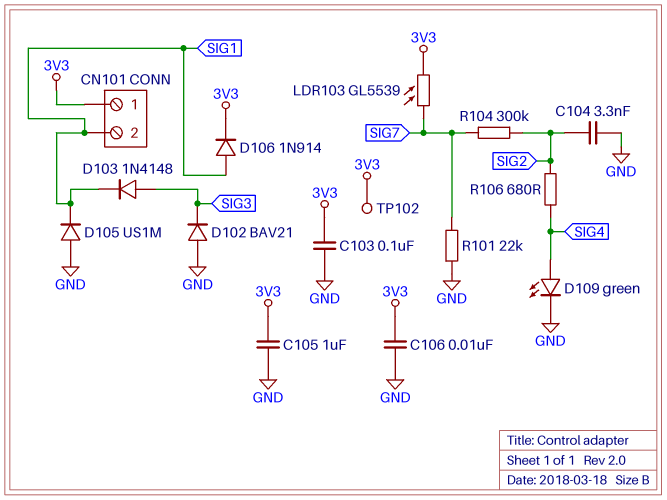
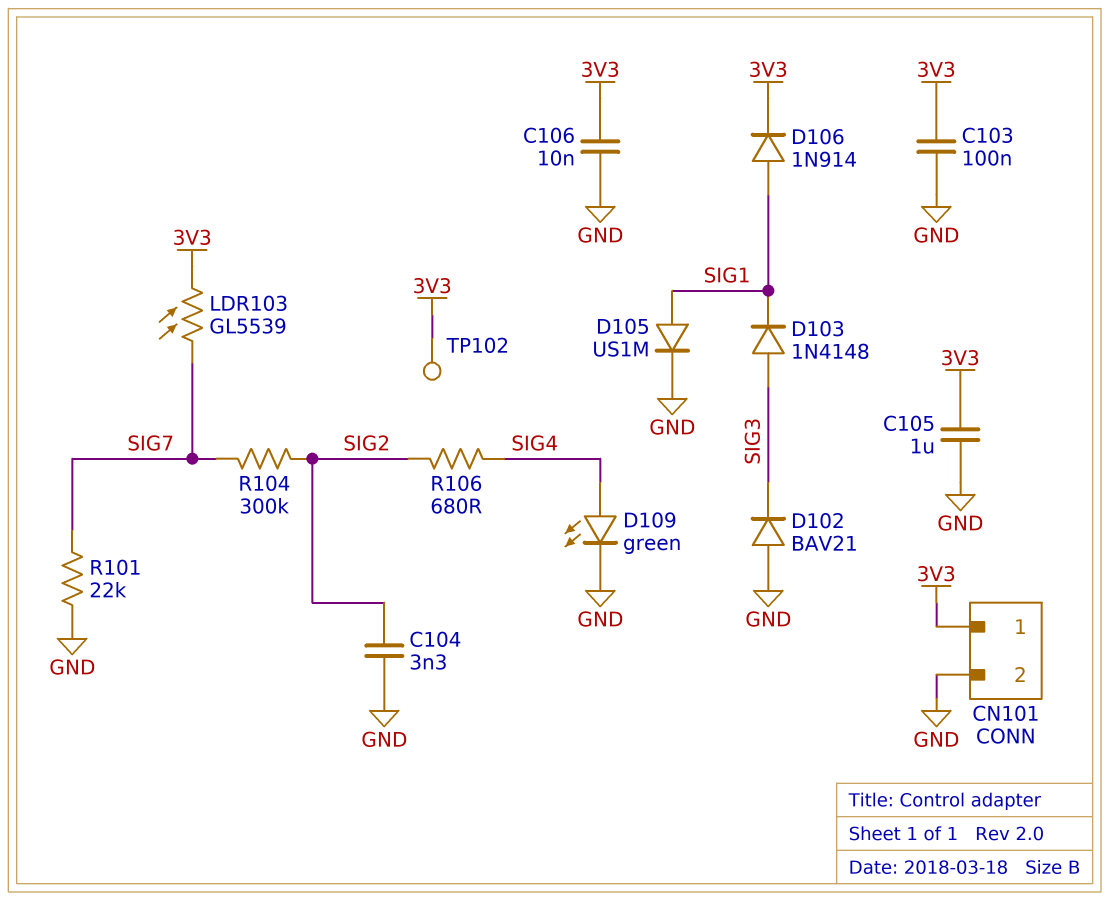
CN101 pin 2: SIG1 -> GND
D105: diode US1M (A GND, K SIG1) -> diode US1M (A SIG1, K GND)

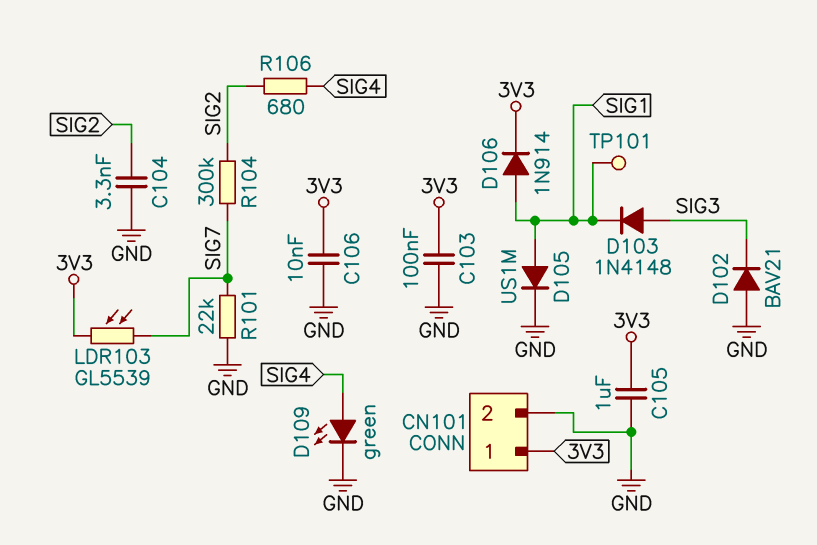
TP101: none -> test point (SIG1)
TP102: test point (3V3) -> none

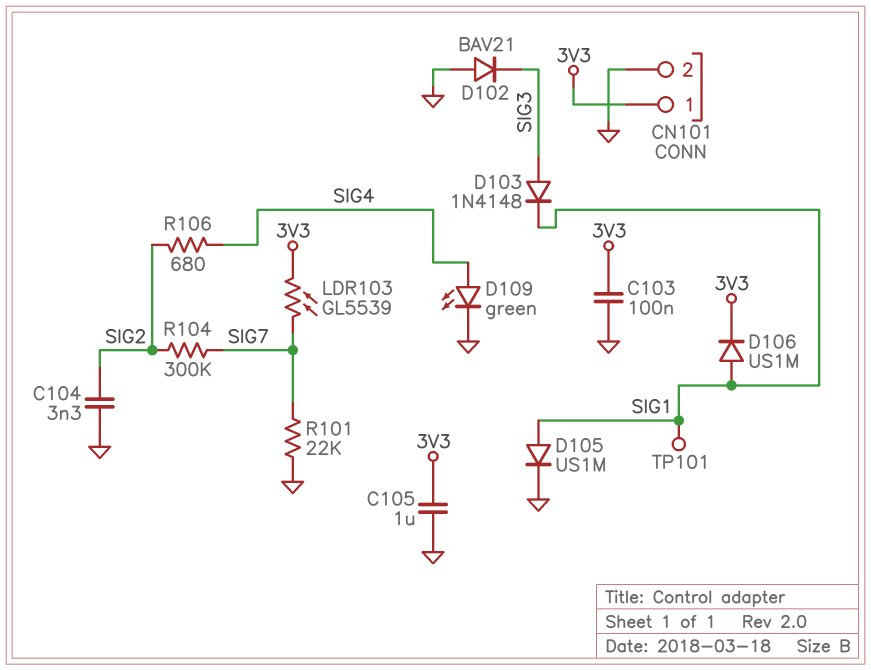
C106: 10nF (3V3, GND) -> none
D106: diode 1N914 (A SIG1, K 3V3) -> diode US1M (A SIG1, K 3V3)

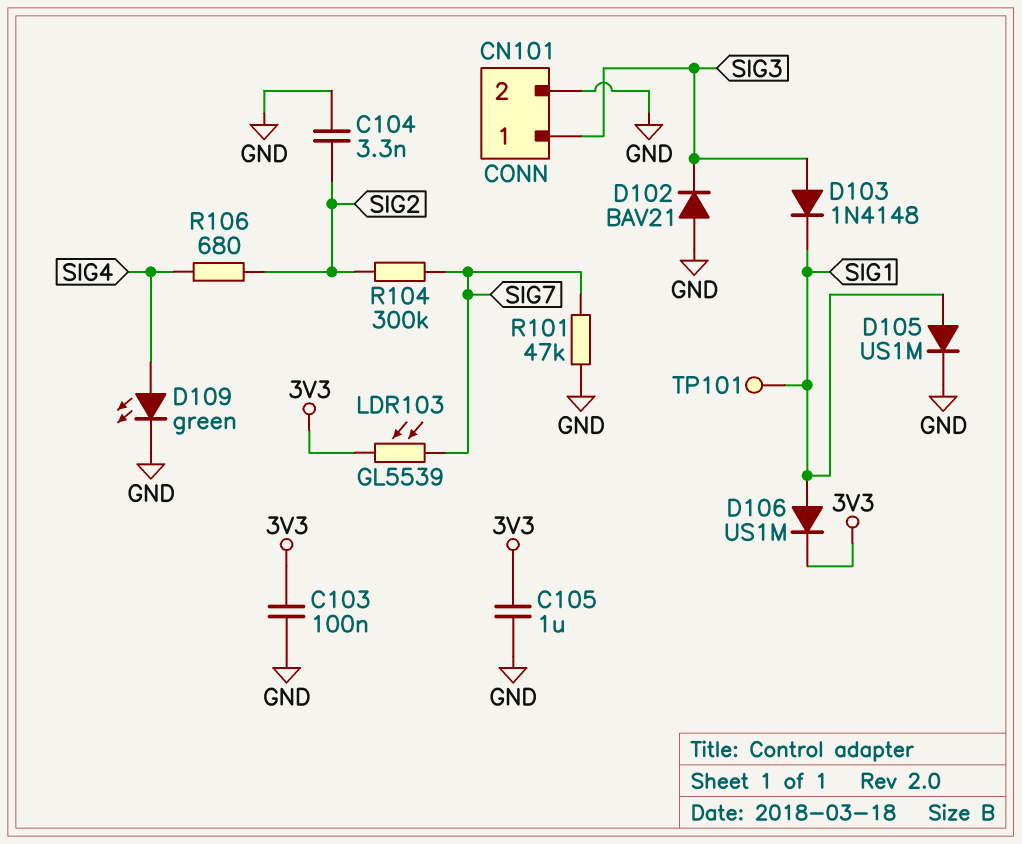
CN101 pin 1: 3V3 -> SIG3
R101: 22k (GND, SIG7) -> 47k (GND, SIG7)

